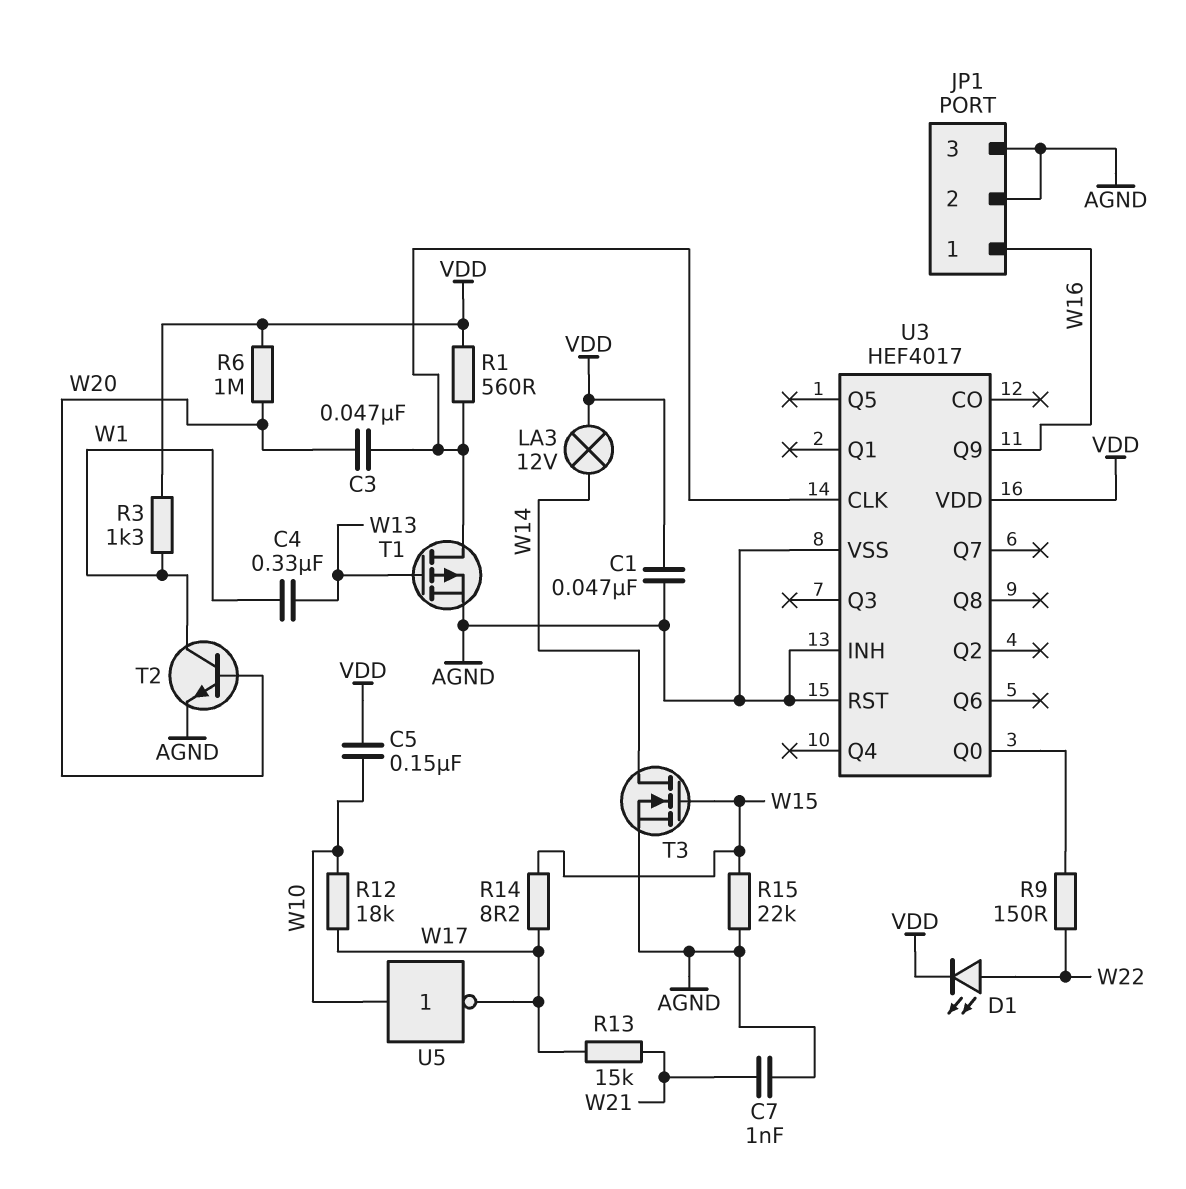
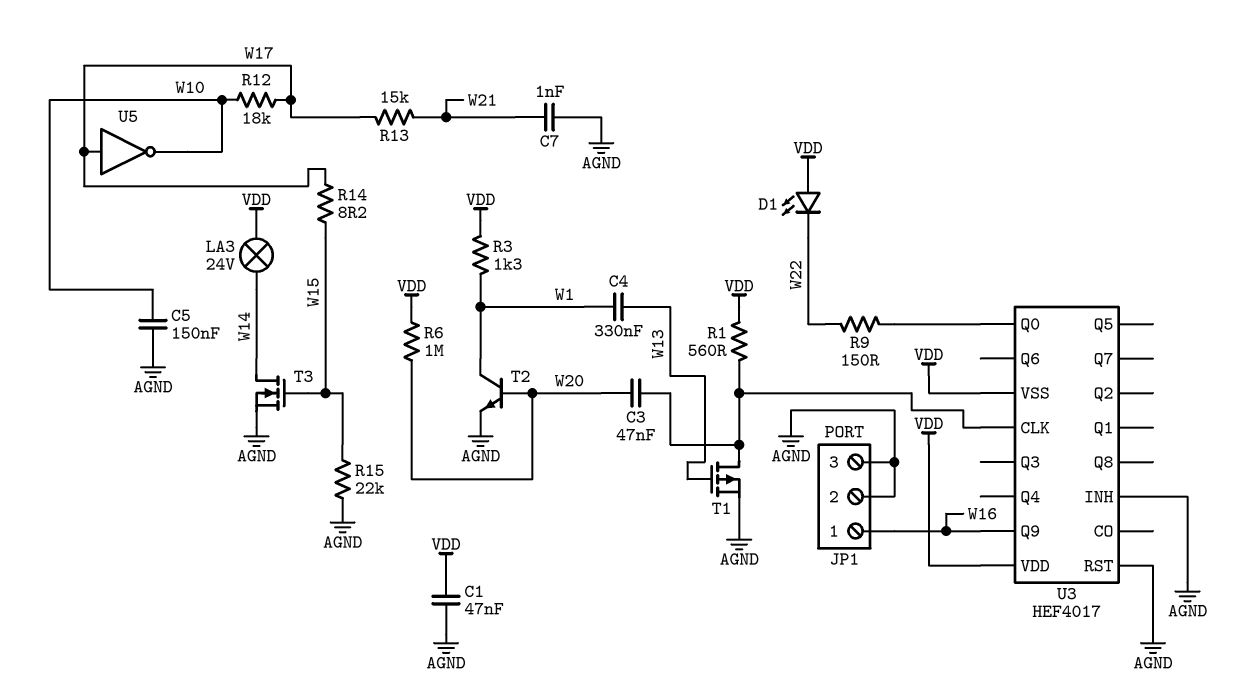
C5: 150nF (VDD, W10) -> 150nF (AGND, W10)
D1: LED (A W22, K VDD) -> LED (A VDD, K W22)
LA3: lamp 12V (VDD, W14) -> lamp 24V (VDD, W14)
U3 pin VSS: AGND -> VDD
U5: NOT (in W10, out W17) -> NOT (in W17, out W10)

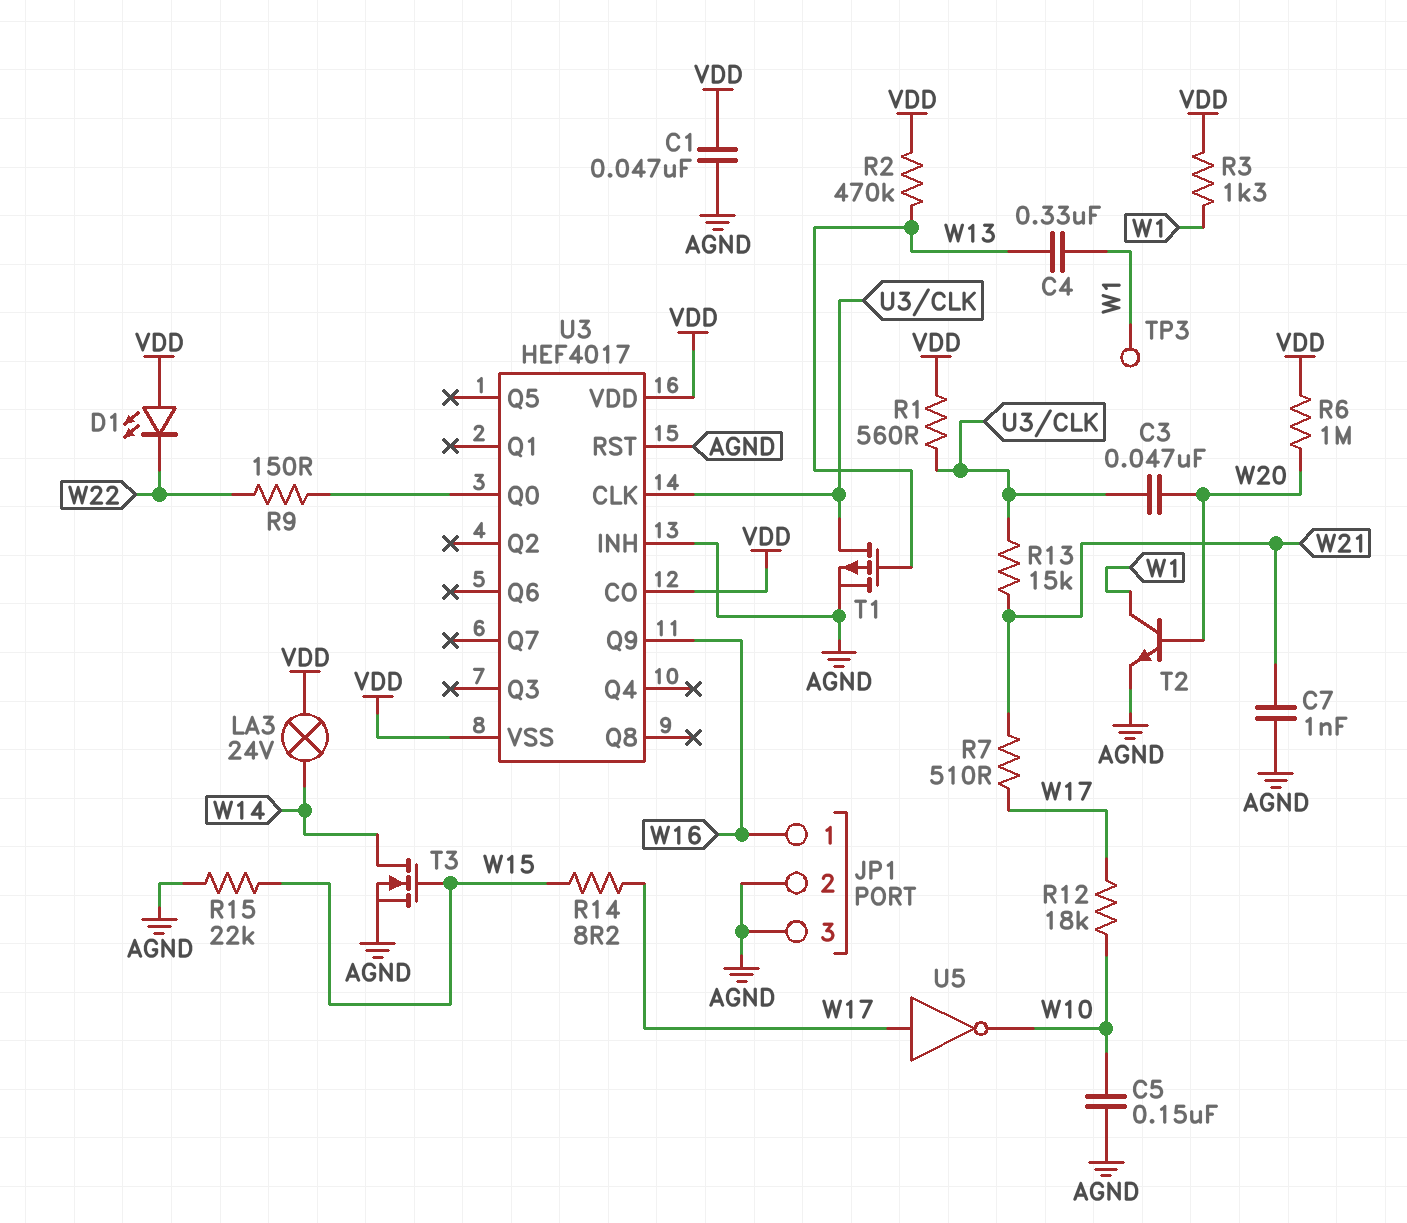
R2: none -> 470k (VDD, W13)
R7: none -> 510 (W17, W21)
R13: 15k (W17, W21) -> 15k (U3/CLK, W21)
TP3: none -> test point (W1)
U3 pin CO: none -> VDD

